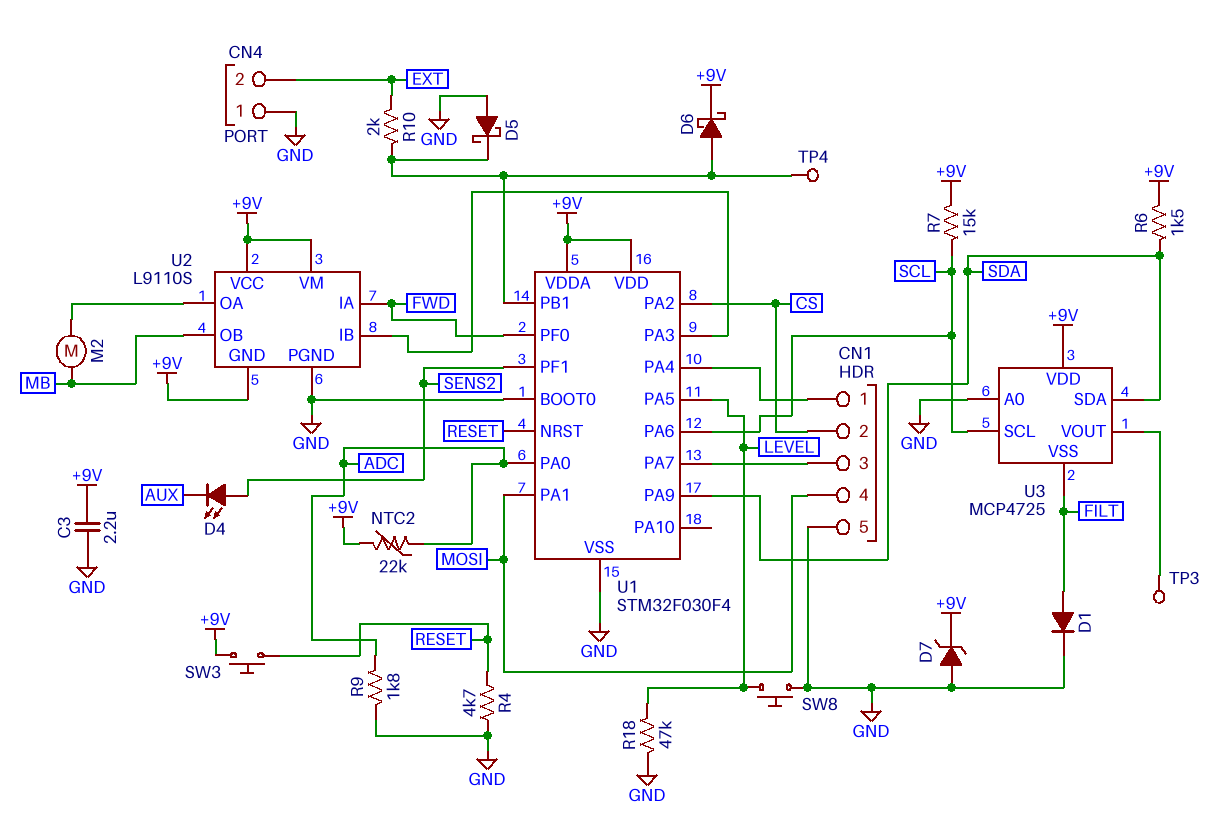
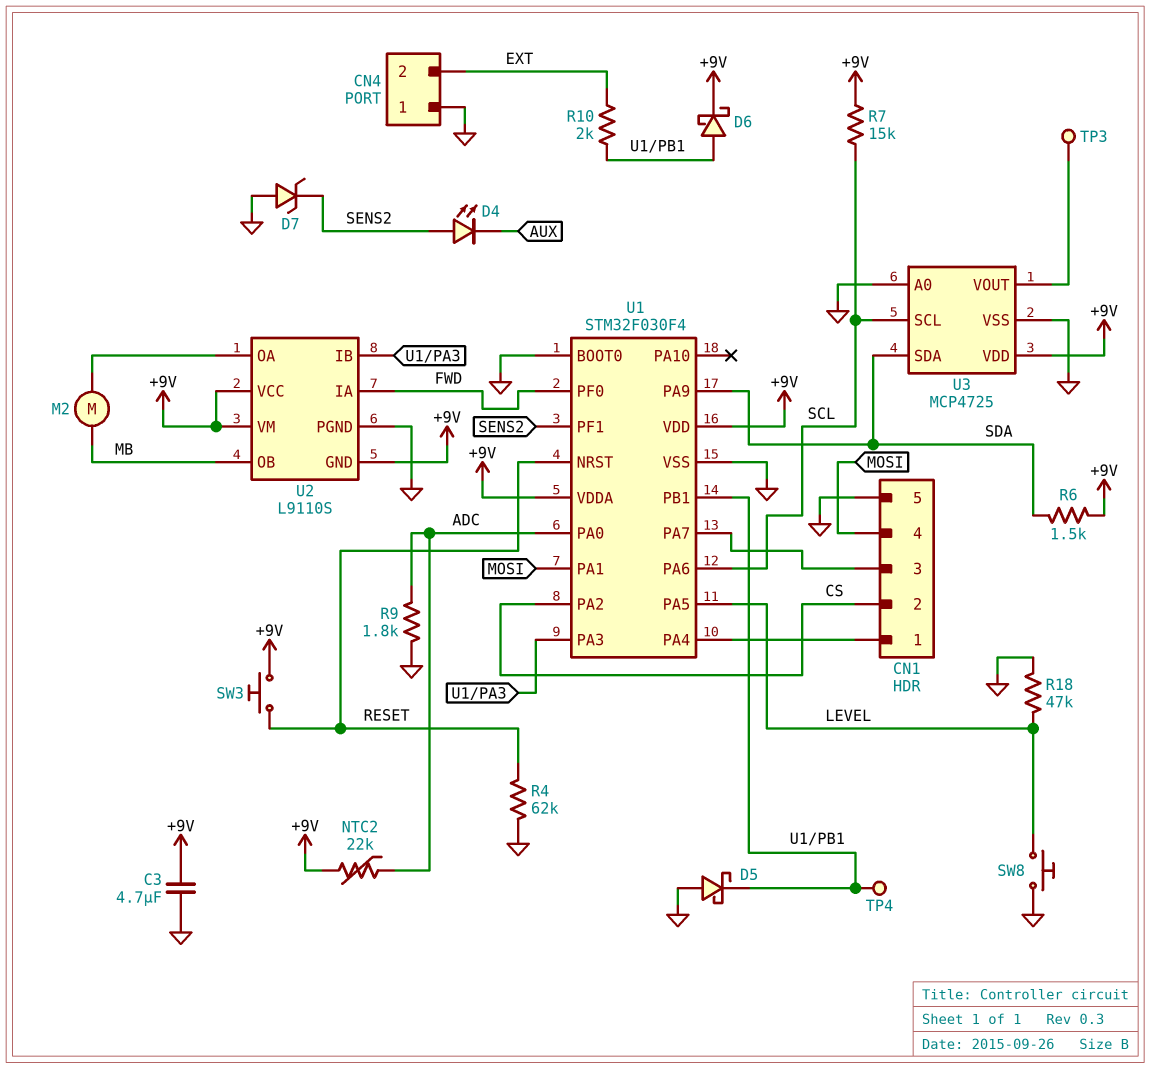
C3: 2.2uF (+9V, GND) -> 4.7uF (+9V, GND)
D1: diode (A FILT, K GND) -> none
D7: zener (A GND, K +9V) -> zener (A GND, K SENS2)
R4: 4.7k (GND, RESET) -> 62k (GND, RESET)
U3 pin VSS: FILT -> GND

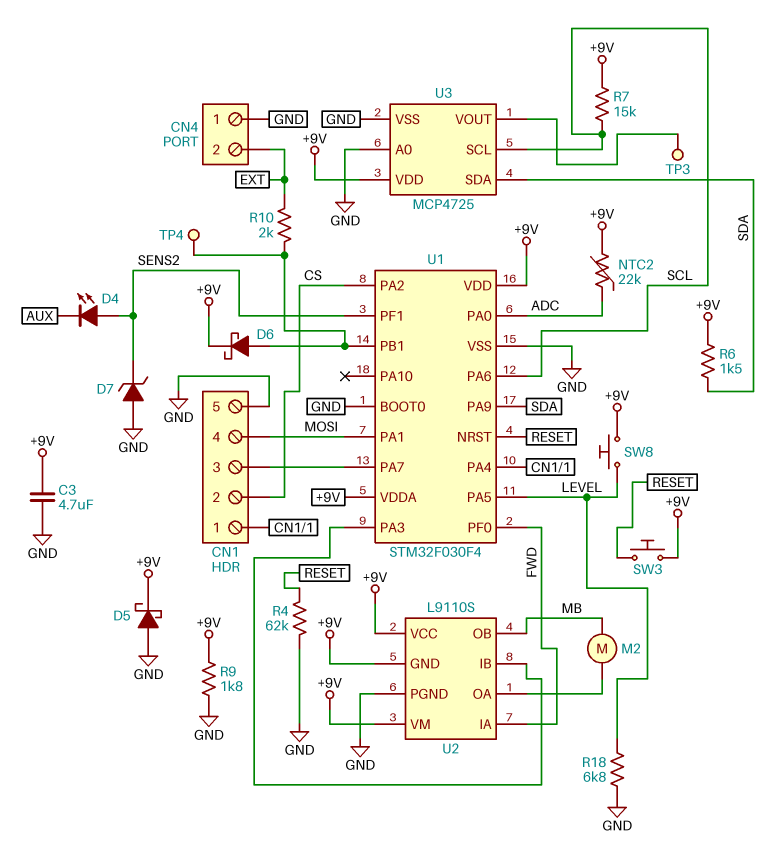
D5: schottky (A GND, K U1/PB1) -> schottky (A GND, K +9V)
R9: 1.8k (ADC, GND) -> 1.8k (+9V, GND)
R18: 47k (GND, LEVEL) -> 6.8k (GND, LEVEL)
SW8: button (GND, LEVEL) -> button (+9V, LEVEL)

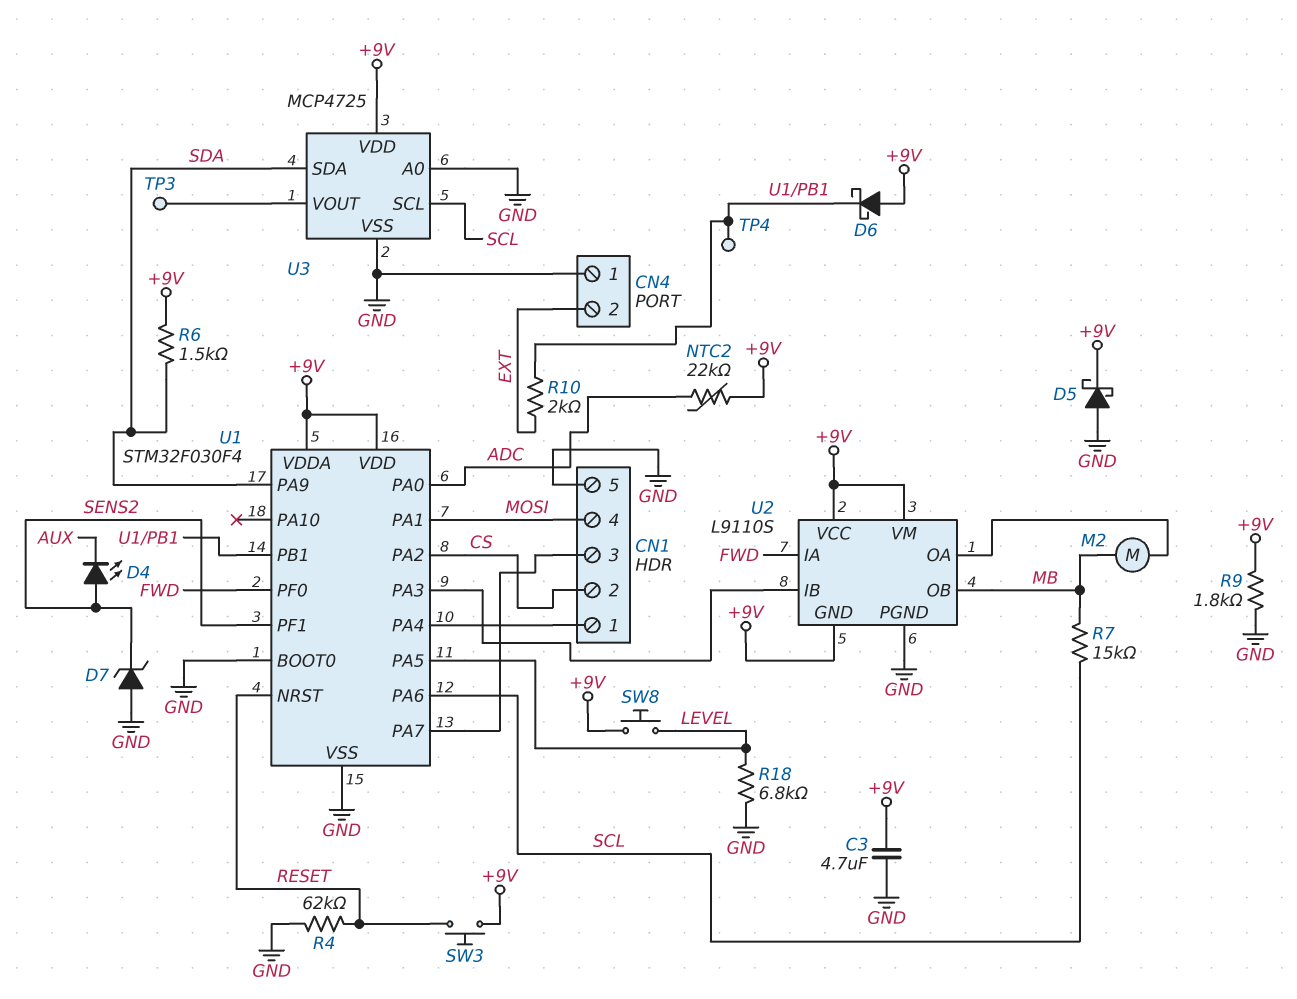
D6: schottky (A U1/PB1, K +9V) -> schottky (A +9V, K U1/PB1)
R7: 15k (+9V, SCL) -> 15k (MB, SCL)

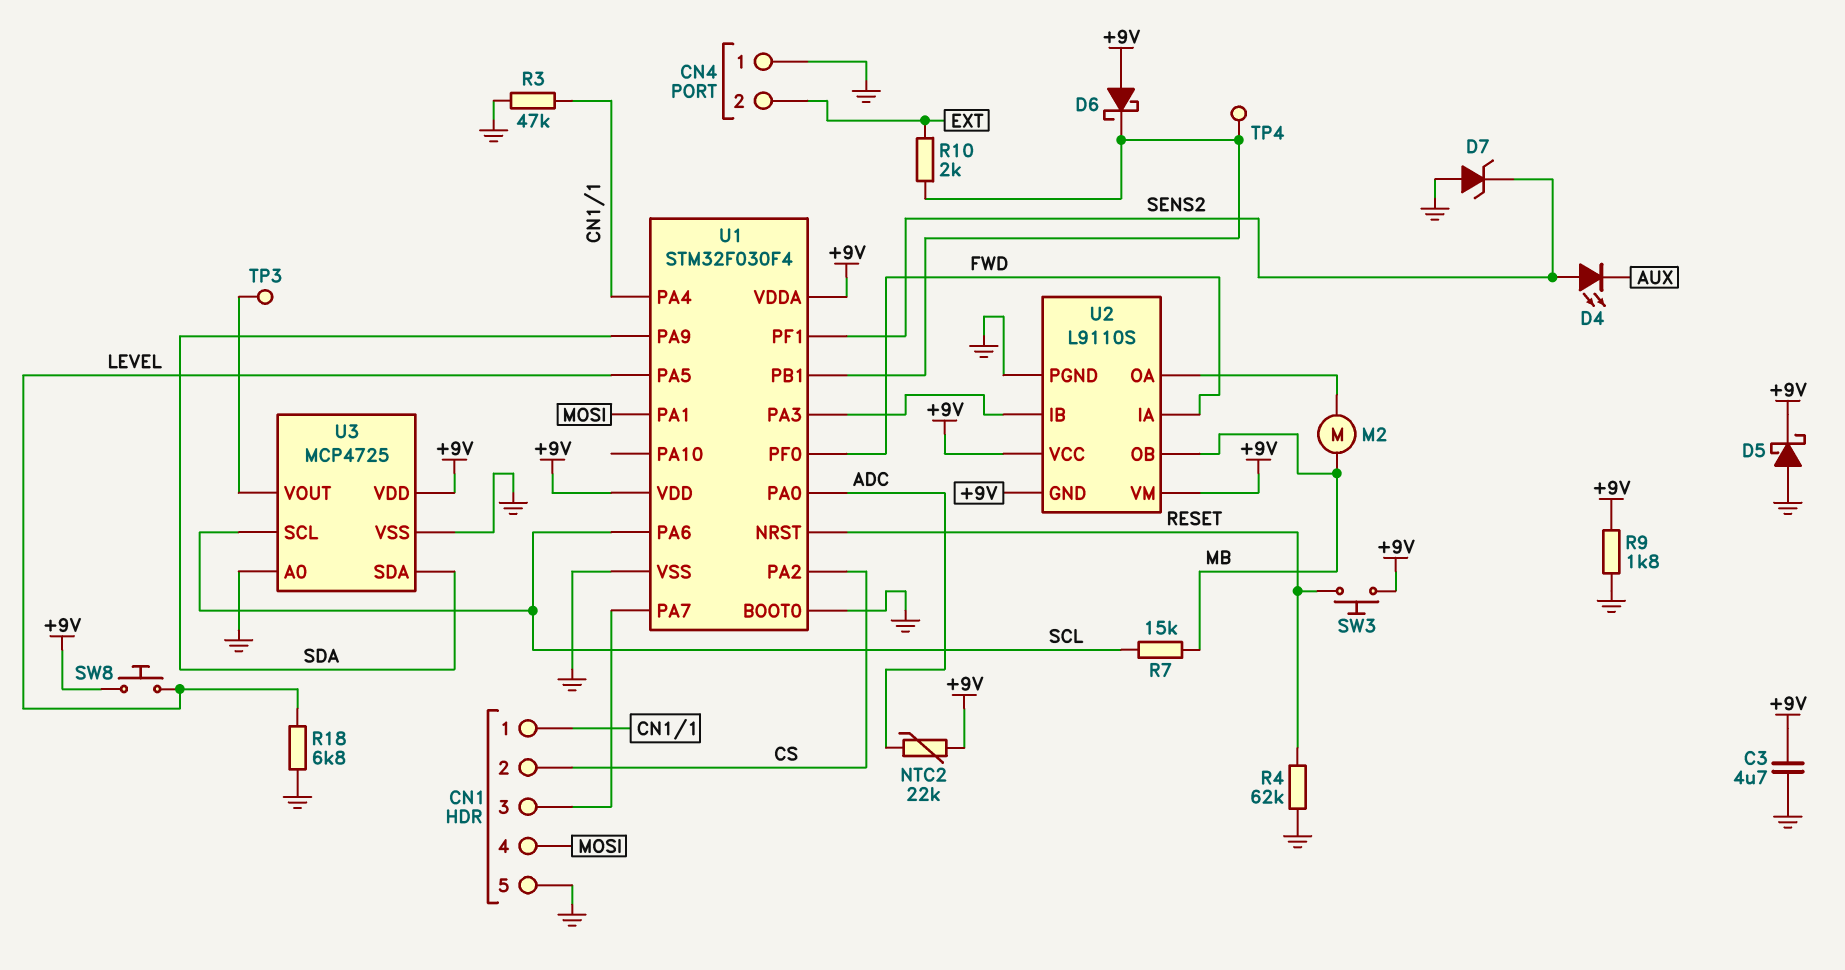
R3: none -> 47k (CN1/1, GND)
R6: 1.5k (+9V, SDA) -> none

